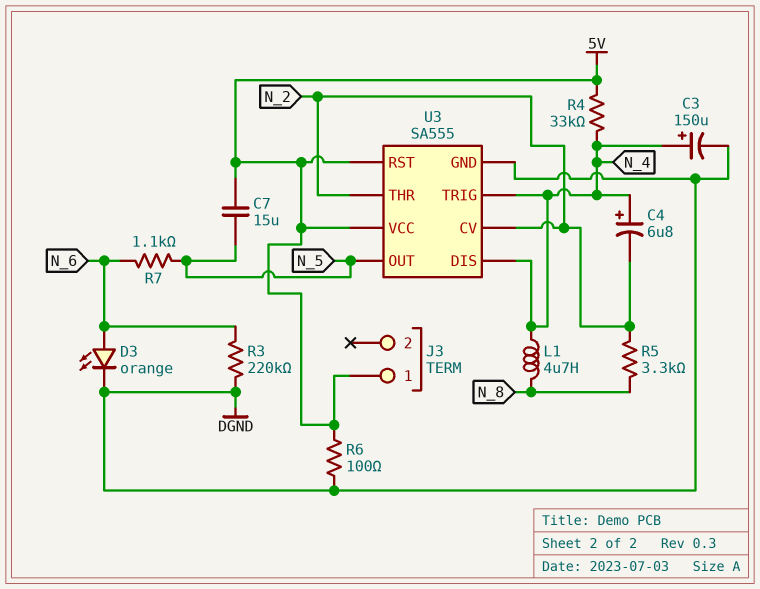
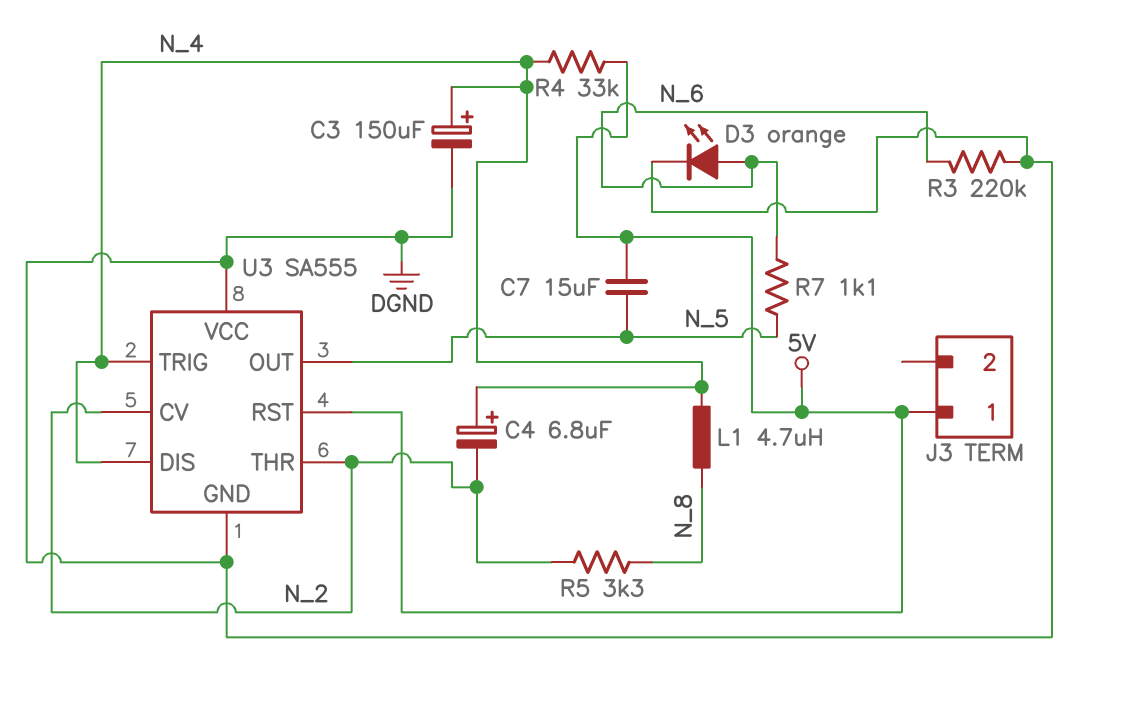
R6: 100 (5V, DGND) -> none
U3 pin VCC: 5V -> DGND

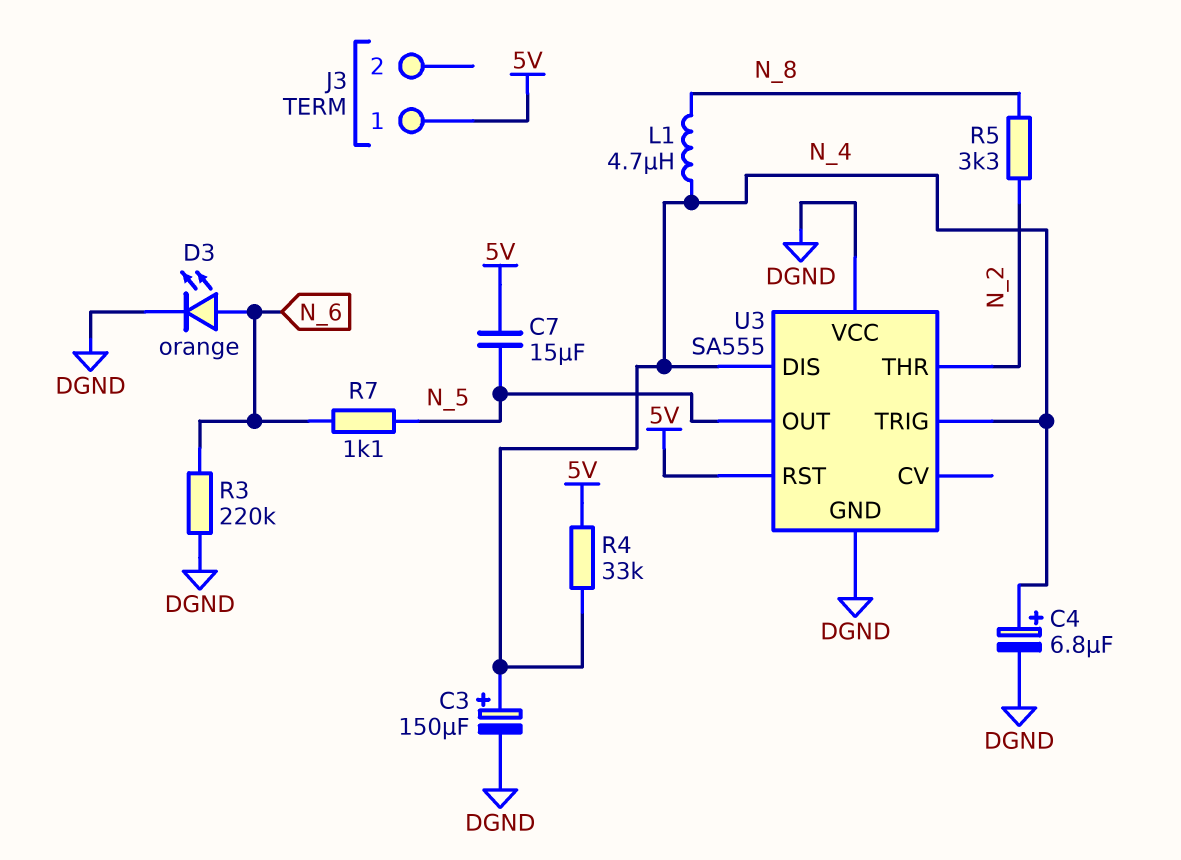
C4: 6.8uF (plus N_4, minus N_2) -> 6.8uF (plus N_4, minus DGND)
U3 pin CV: N_2 -> none

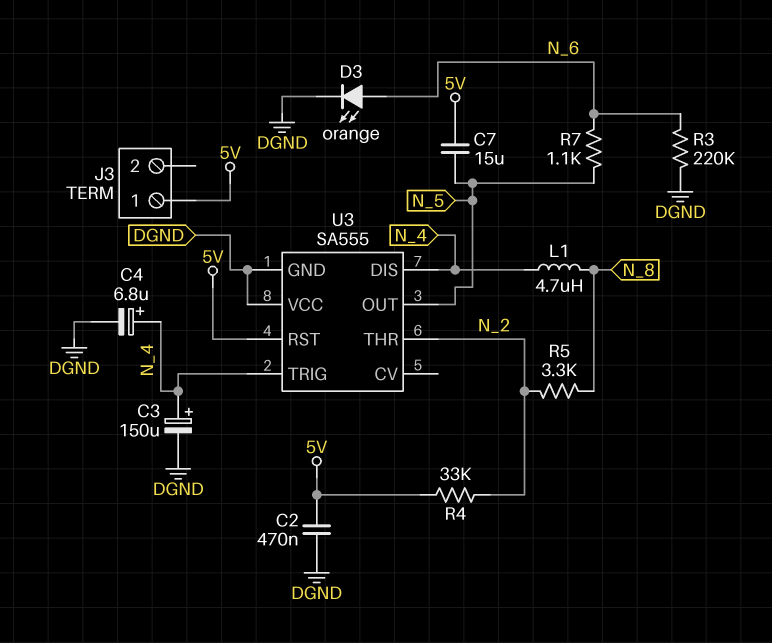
C2: none -> 470nF (5V, DGND)
R4: 33k (5V, N_4) -> 33k (5V, N_2)

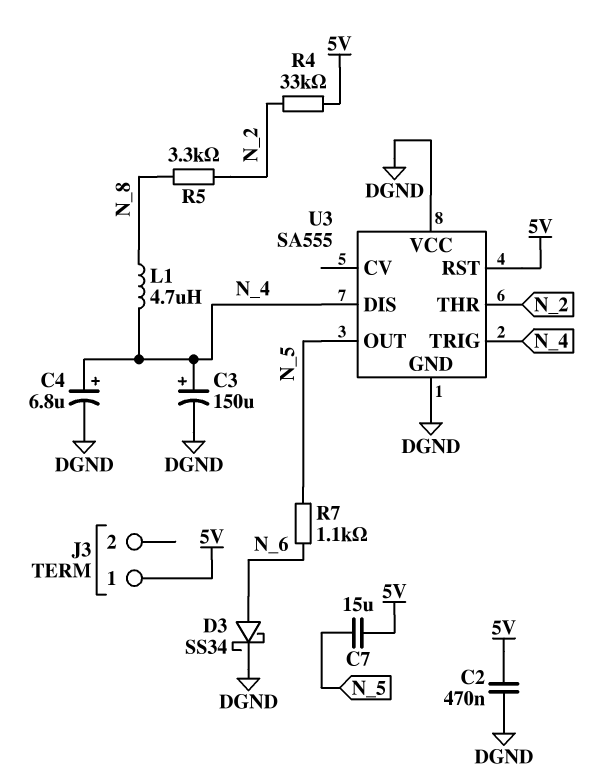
D3: LED orange (A N_6, K DGND) -> schottky SS34 (A N_6, K DGND)
R3: 220k (DGND, N_6) -> none

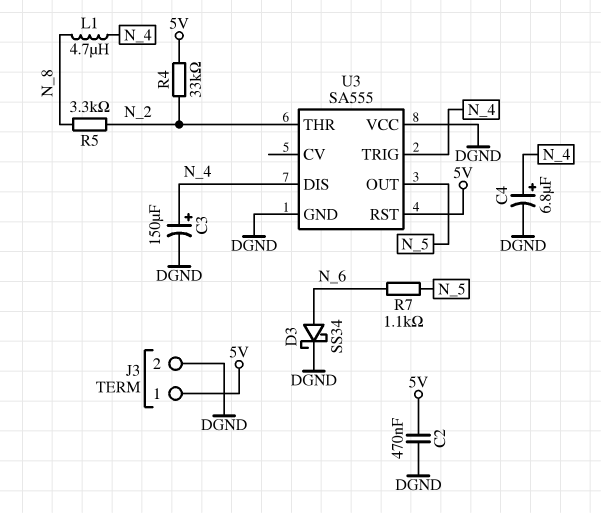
C7: 15uF (5V, N_5) -> none
J3 pin 2: none -> DGND

